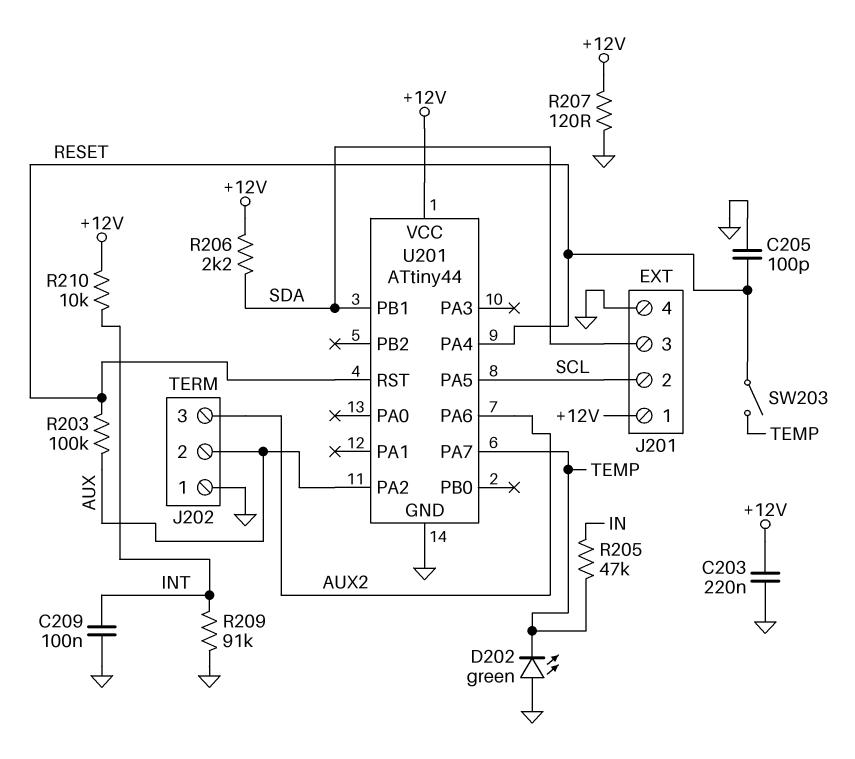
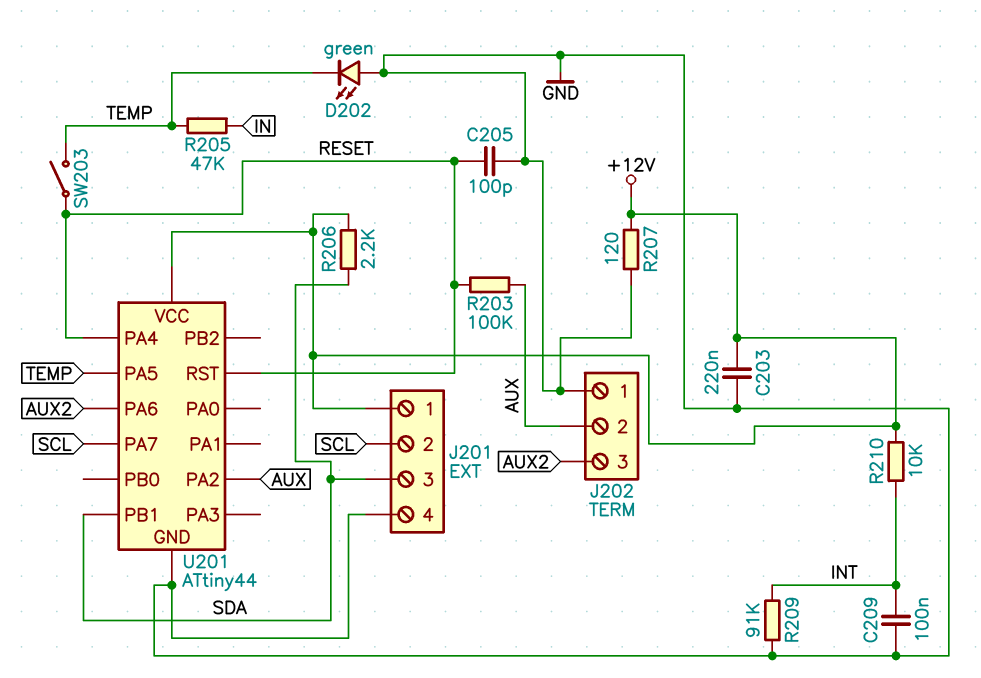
U201 pin PA5: SCL -> TEMP
U201 pin PA7: TEMP -> SCL

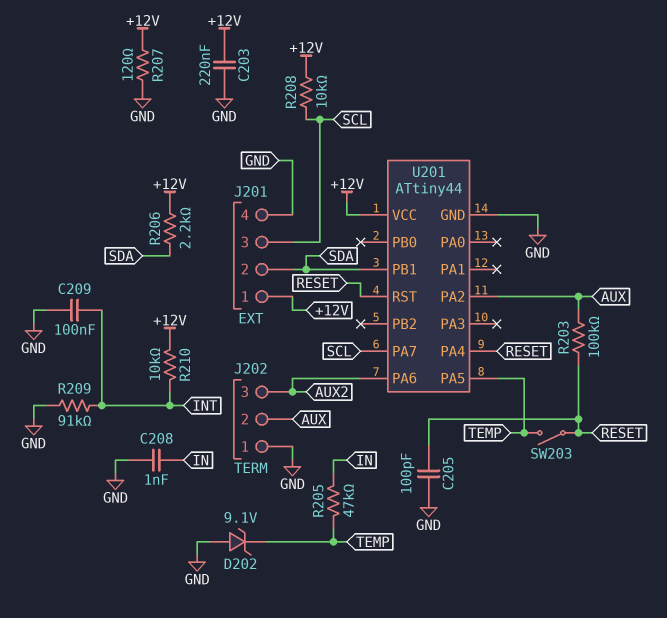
C208: none -> 1nF (GND, IN)
D202: LED green (A GND, K TEMP) -> zener 9.1V (A GND, K TEMP)
J201 pin 2: SCL -> SDA
J201 pin 3: SDA -> SCL
R208: none -> 10k (+12V, SCL)

